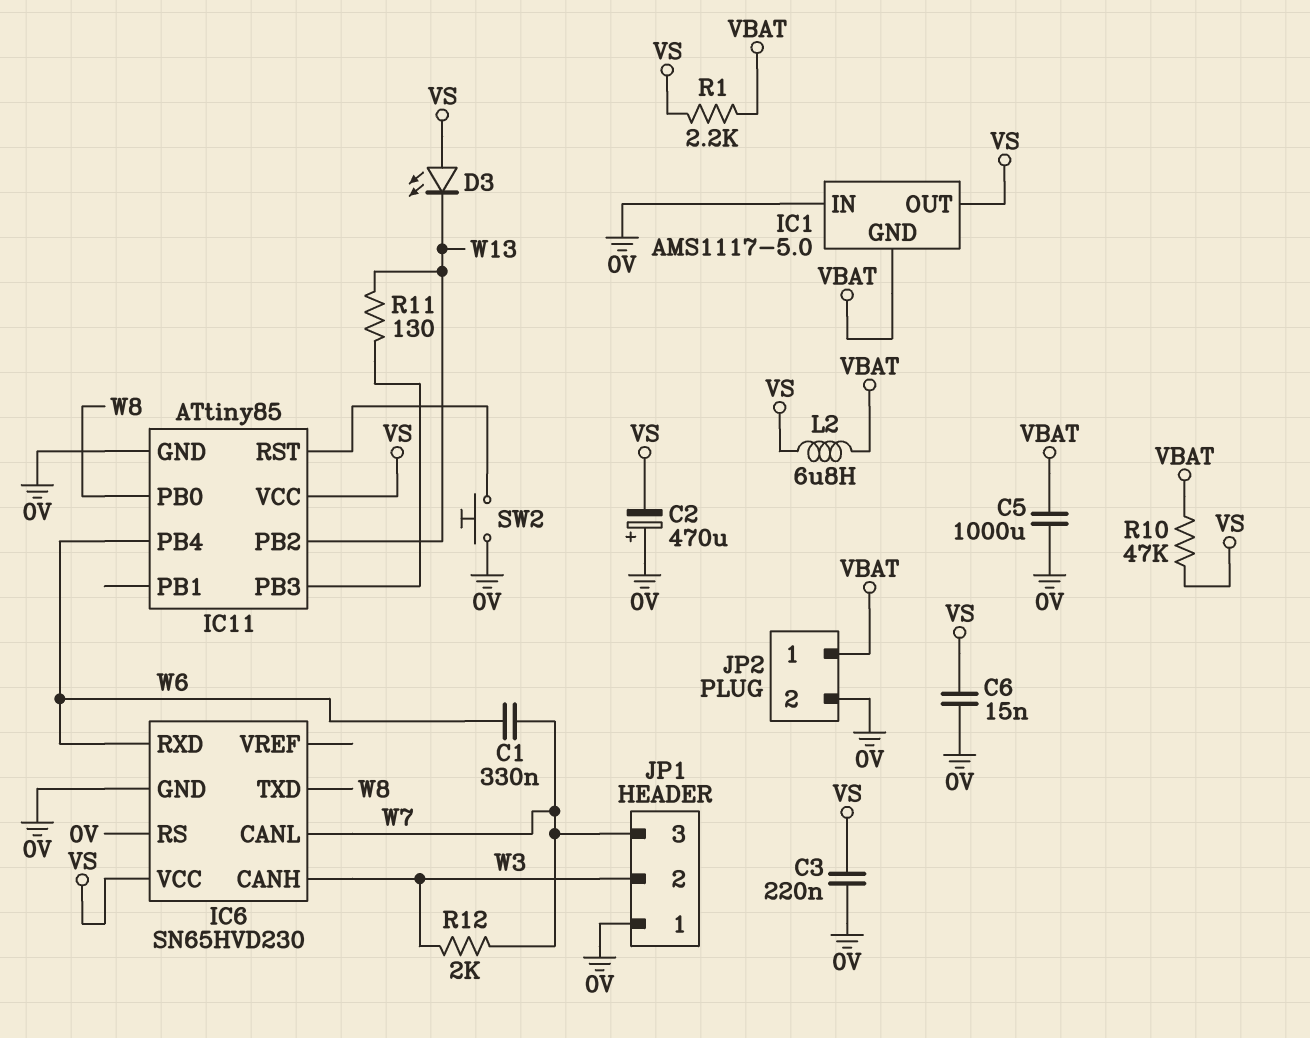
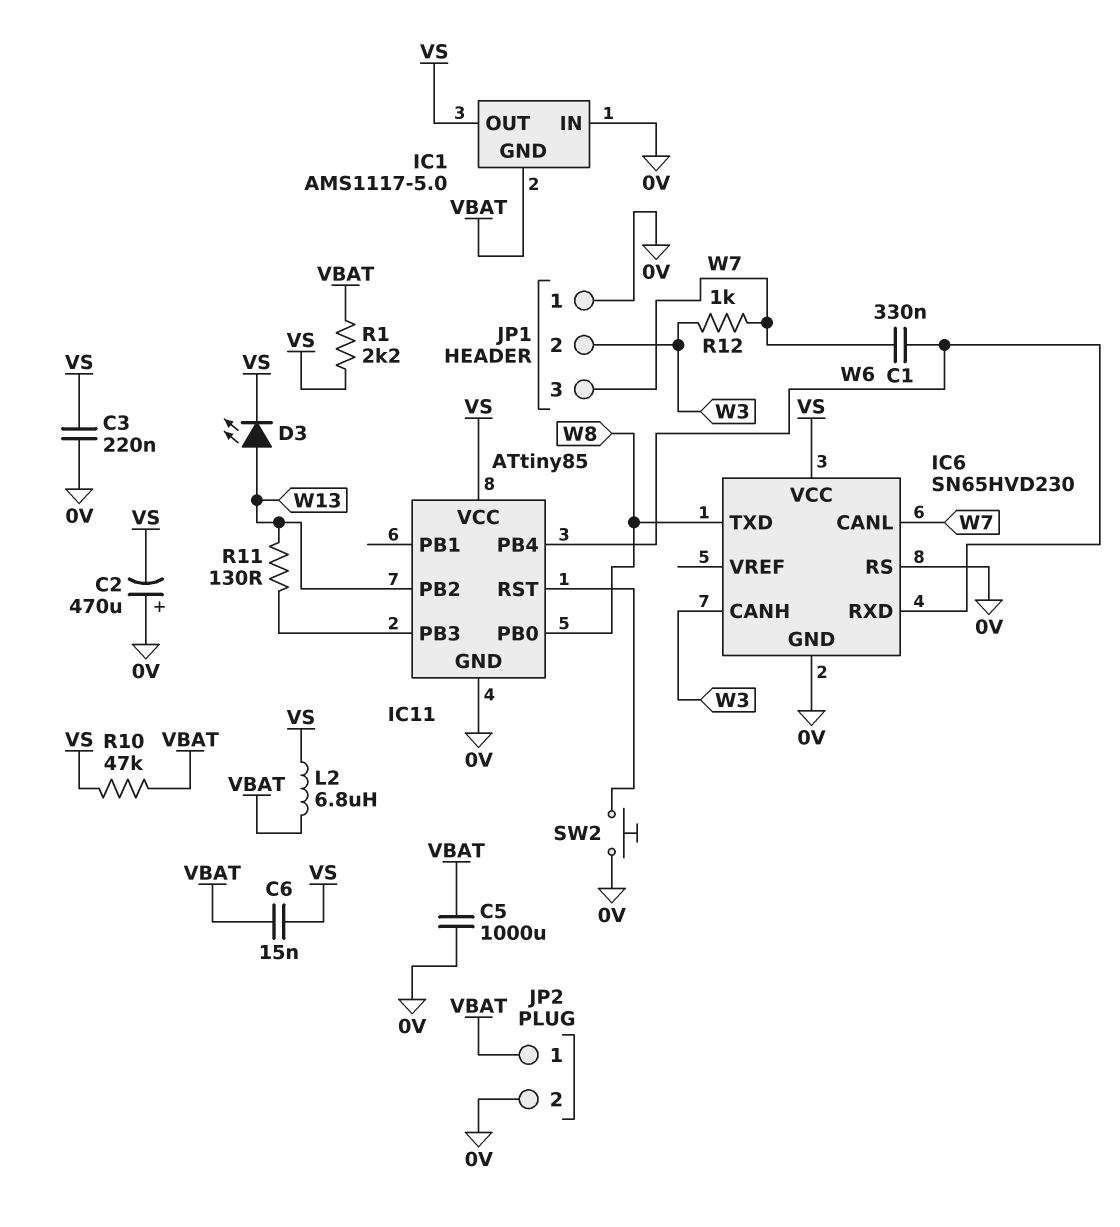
C6: 15nF (0V, VS) -> 15nF (VBAT, VS)
D3: LED (A VS, K W13) -> LED (A W13, K VS)
R12: 2k (W3, W7) -> 1k (W3, W7)

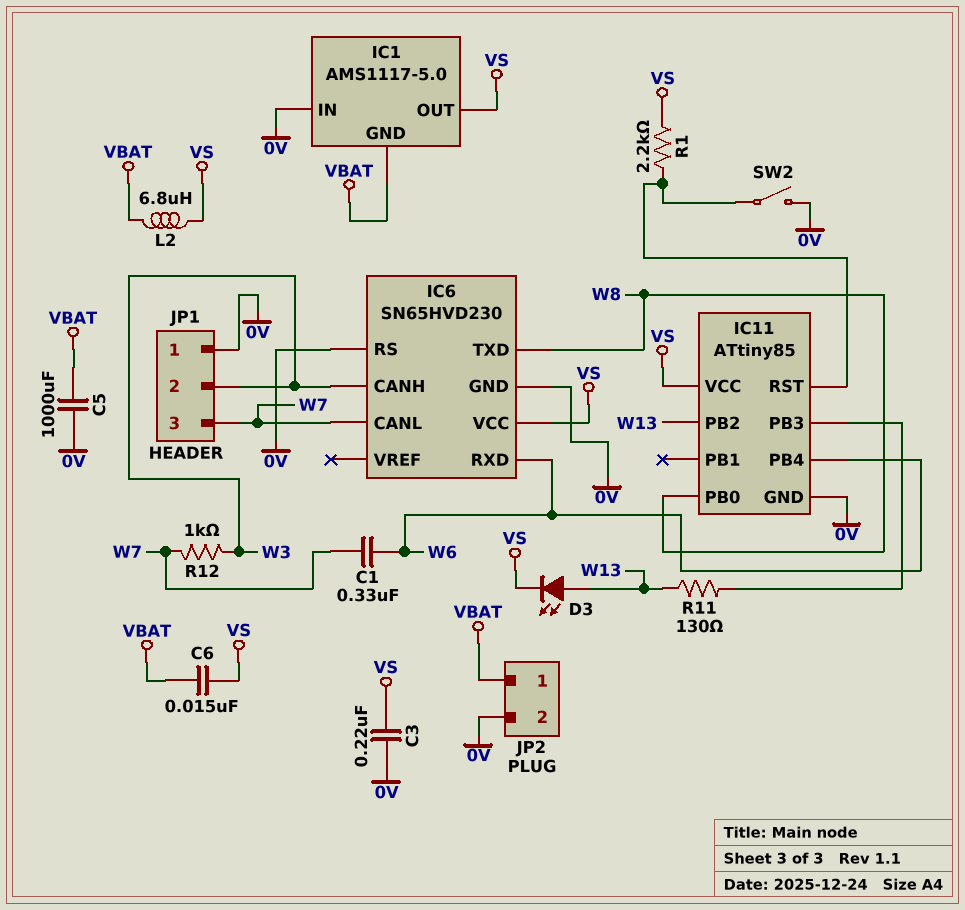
C2: 470uF (plus 0V, minus VS) -> none
R1: 2.2k (VBAT, VS) -> 2.2k (IC11/RST, VS)
R10: 47k (VBAT, VS) -> none
SW2: button (0V, IC11/RST) -> switch (0V, IC11/RST)

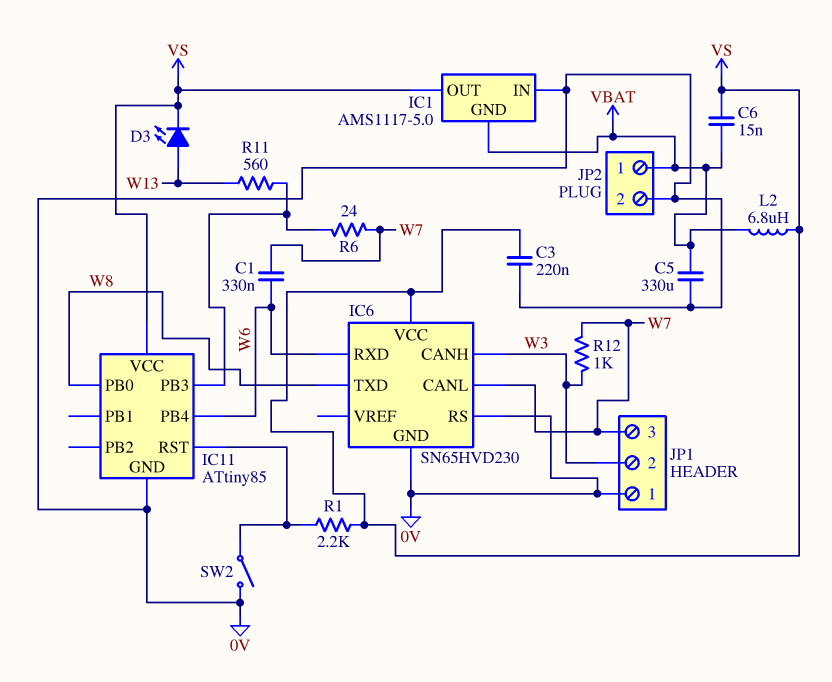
C5: 1000uF (0V, VBAT) -> 330uF (0V, VBAT)
IC11 pin PB2: W13 -> none
R6: none -> 24 (IC11/PB3, W7)
R11: 130 (IC11/PB3, W13) -> 560 (IC11/PB3, W13)

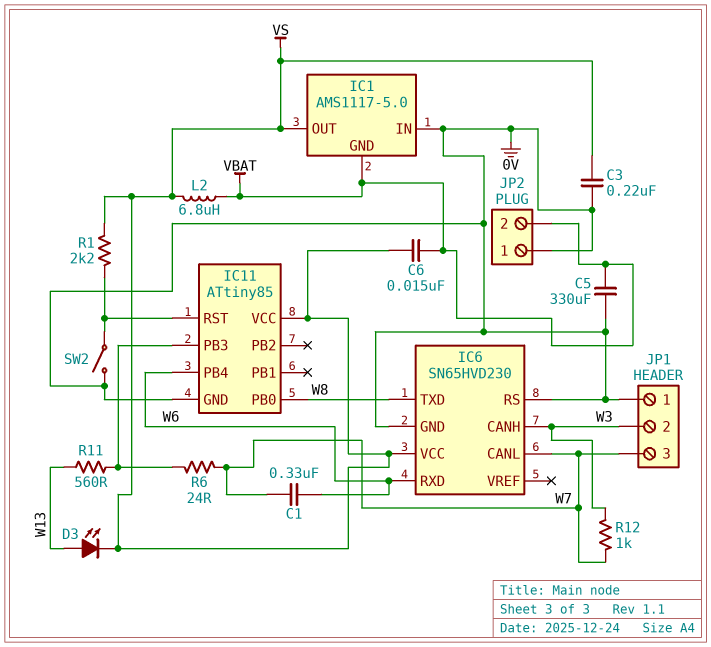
JP2 pin 1: VBAT -> 0V
JP2 pin 2: 0V -> VBAT

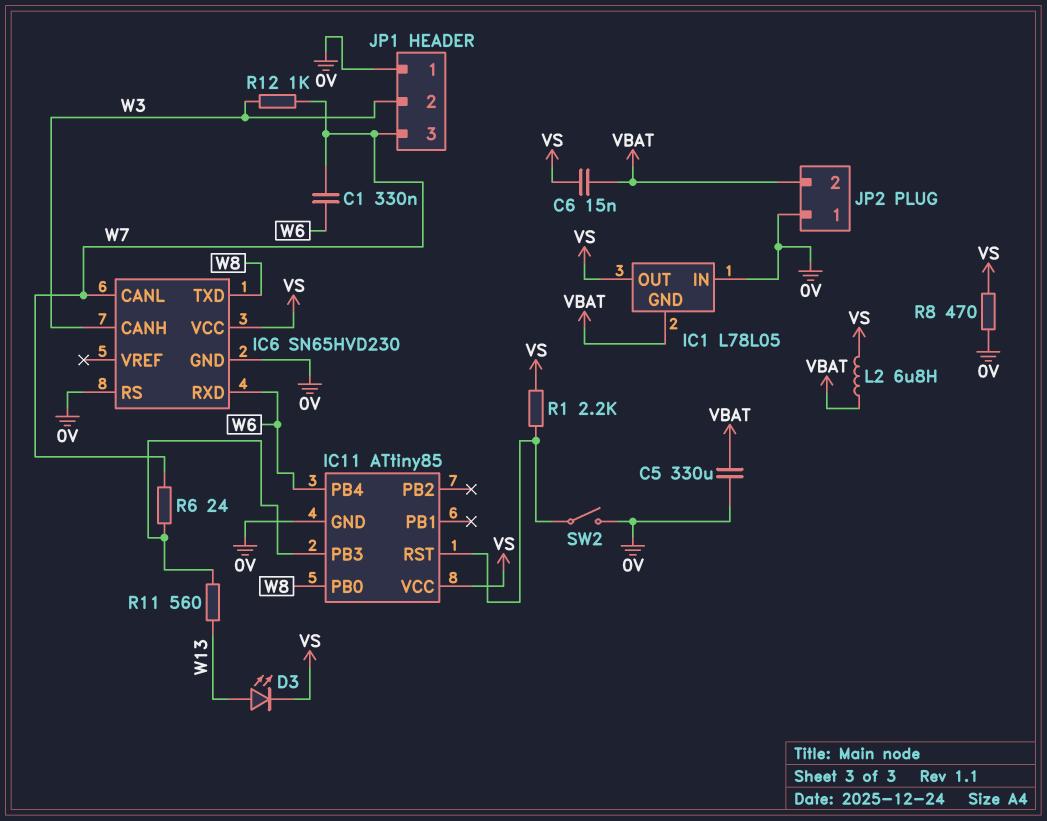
C3: 220nF (0V, VS) -> none
IC1: AMS1117-5.0 -> L78L05
R8: none -> 470 (0V, VS)

